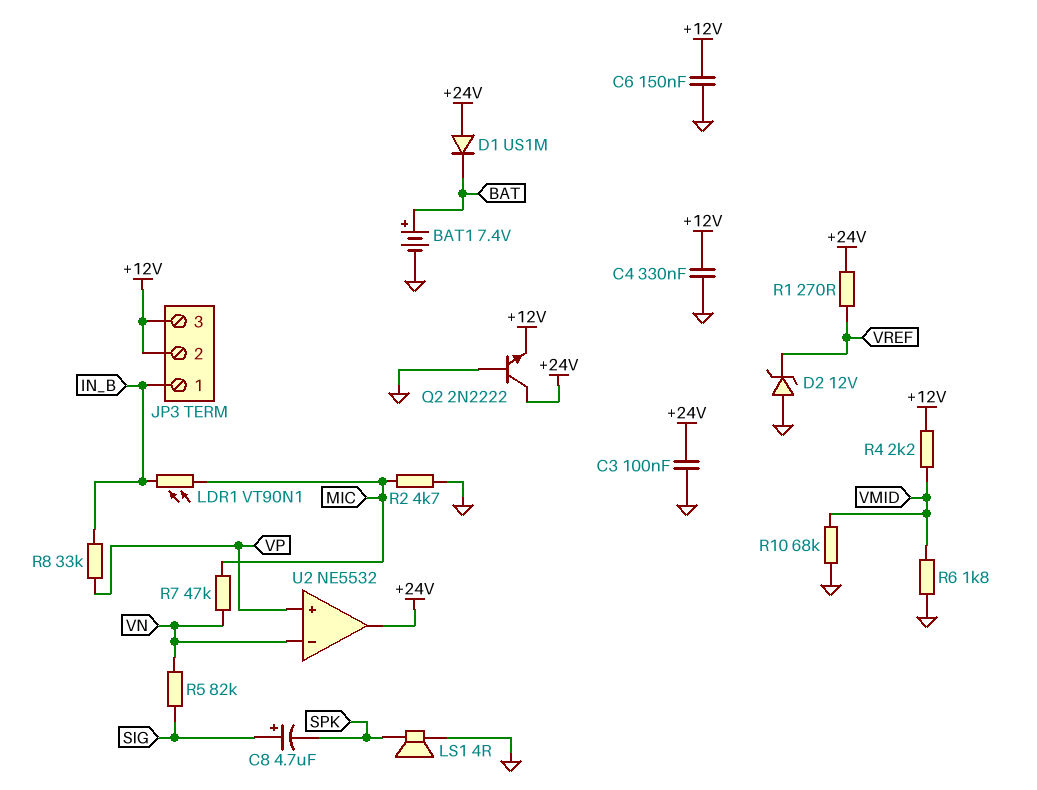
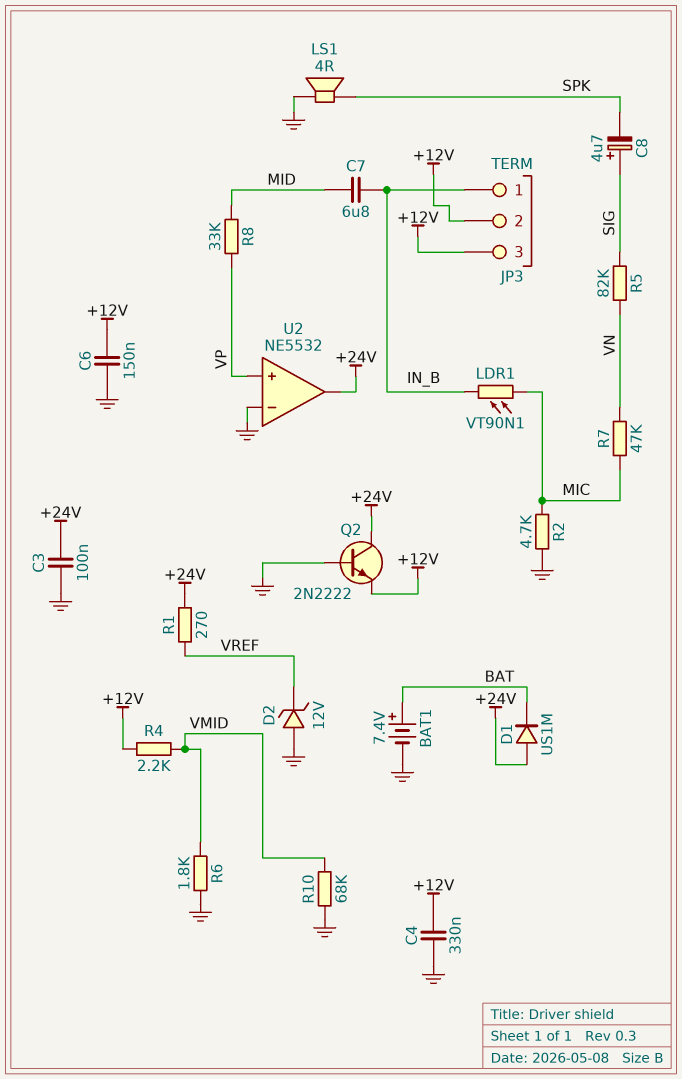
C7: none -> 6.8uF (IN_B, MID)
R8: 33k (IN_B, VP) -> 33k (MID, VP)
U2 pin in-: VN -> GND

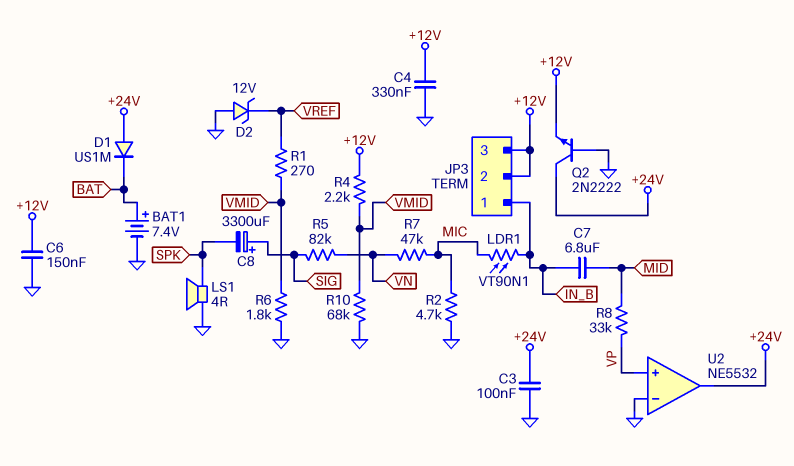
C8: 4.7uF (plus SIG, minus SPK) -> 3300uF (plus SIG, minus SPK)
R1: 270 (+24V, VREF) -> 270 (VMID, VREF)

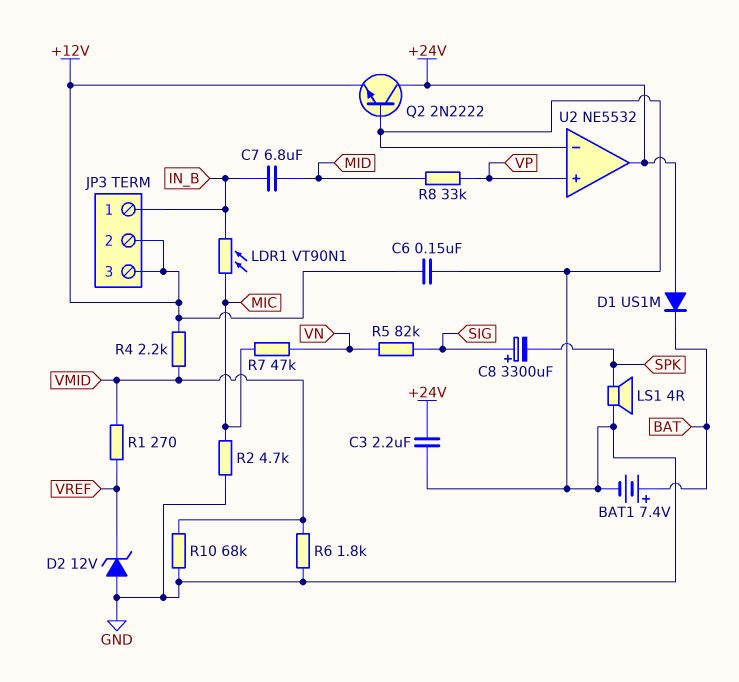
C3: 100nF (+24V, GND) -> 2.2uF (+24V, GND)
C4: 330nF (+12V, GND) -> none

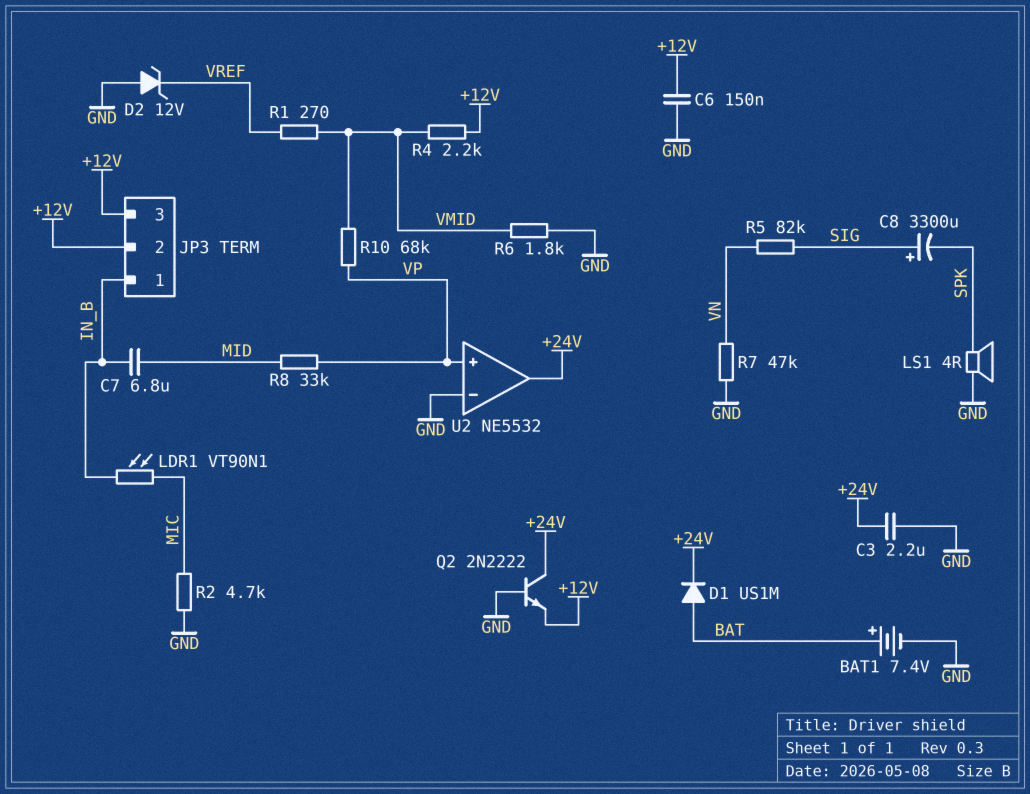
D1: diode US1M (A +24V, K BAT) -> diode US1M (A BAT, K +24V)
R7: 47k (MIC, VN) -> 47k (GND, VN)
R10: 68k (GND, VMID) -> 68k (VMID, VP)

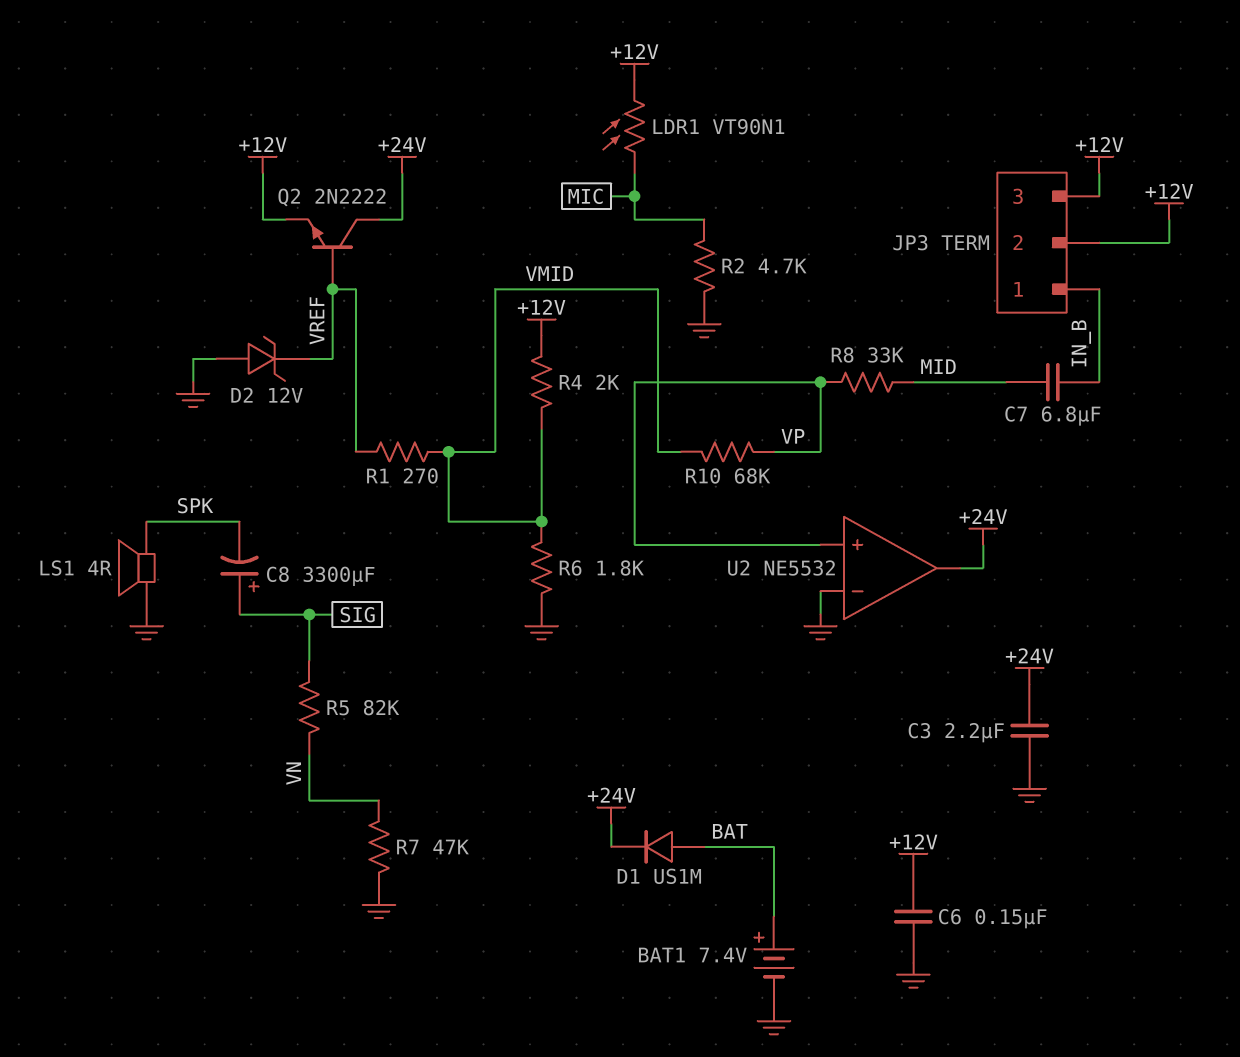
LDR1: VT90N1 (IN_B, MIC) -> VT90N1 (+12V, MIC)
Q2: NPN 2N2222 (B GND, C +24V, E +12V) -> NPN 2N2222 (B VREF, C +24V, E +12V)
R4: 2.2k (+12V, VMID) -> 2k (+12V, VMID)

